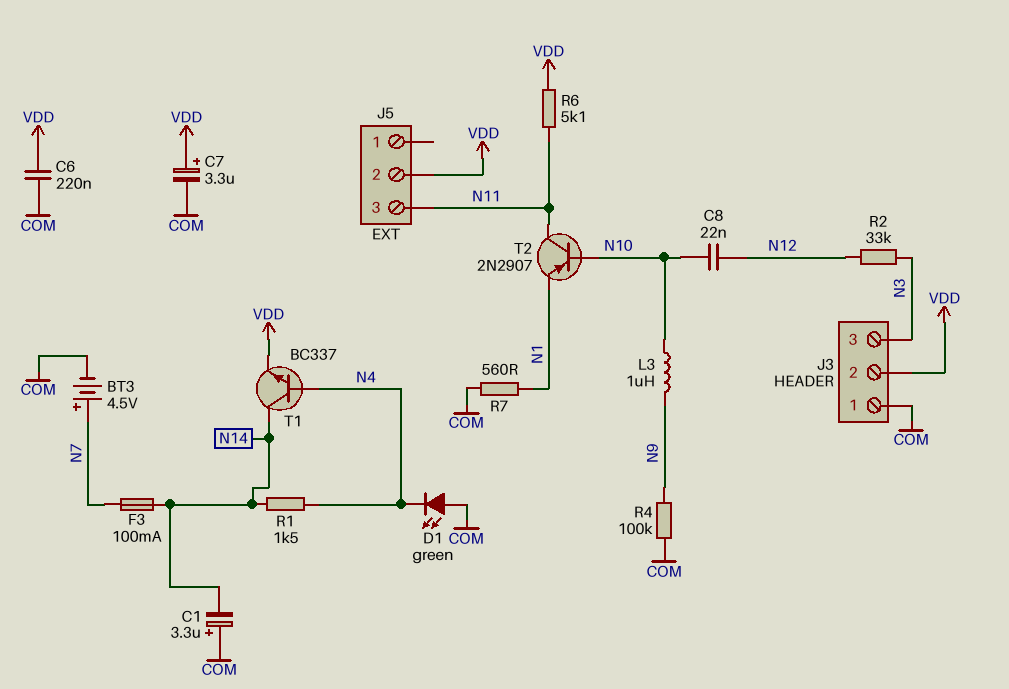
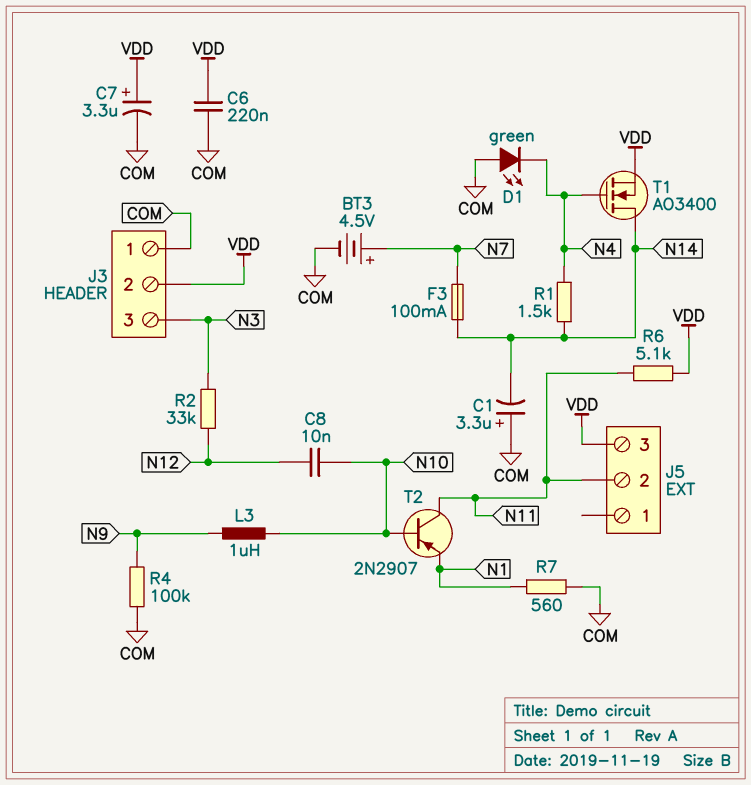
C8: 22nF (N10, N12) -> 10nF (N10, N12)
J5 pin 2: VDD -> N11
J5 pin 3: N11 -> VDD
T1: NPN BC337 (B N4, C N14, E VDD) -> NMOS AO3400 (G N4, D N14, S VDD)

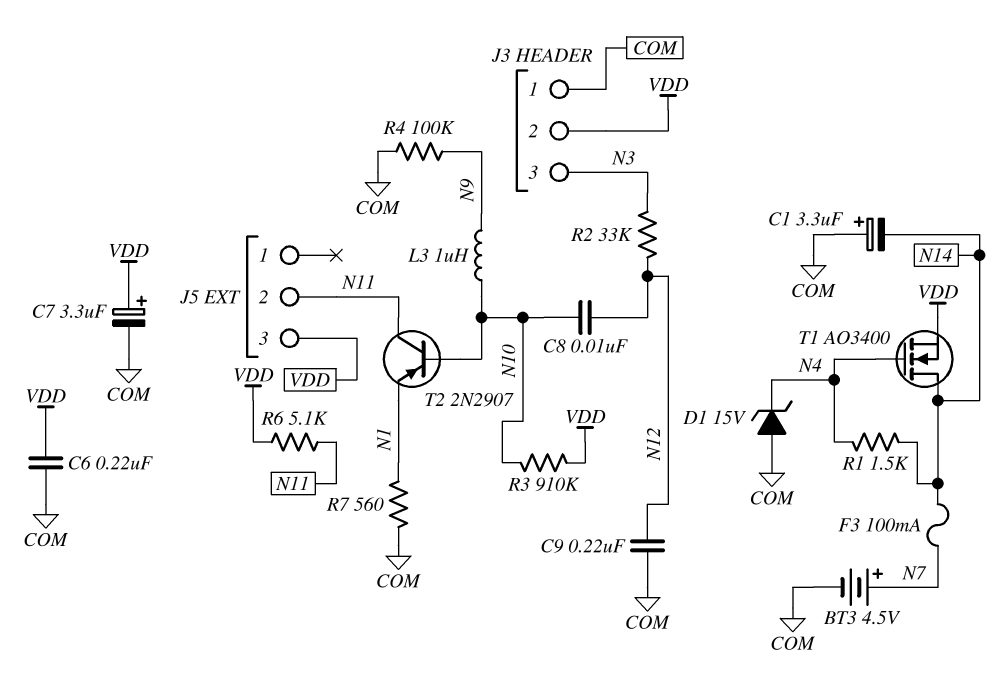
C9: none -> 220nF (COM, N12)
D1: LED green (A COM, K N4) -> zener 15V (A COM, K N4)
R3: none -> 910k (N10, VDD)

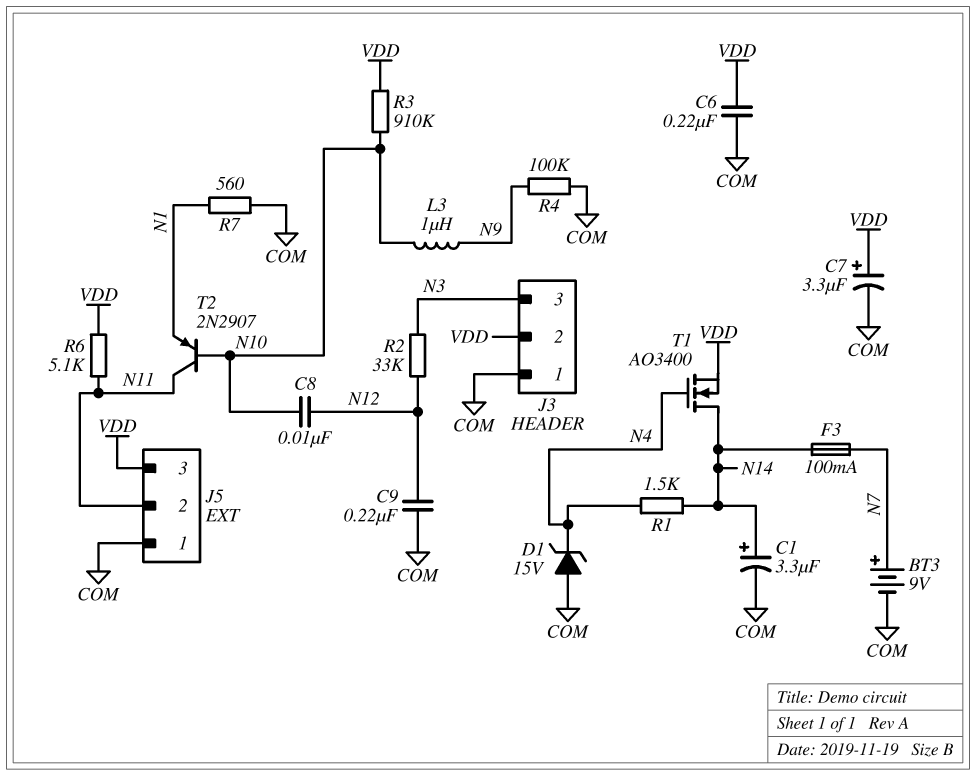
BT3: 4.5V (plus N7, minus COM) -> 9V (plus N7, minus COM)
C1: 3.3uF (plus COM, minus N14) -> 3.3uF (plus N14, minus COM)
J5 pin 1: none -> COM

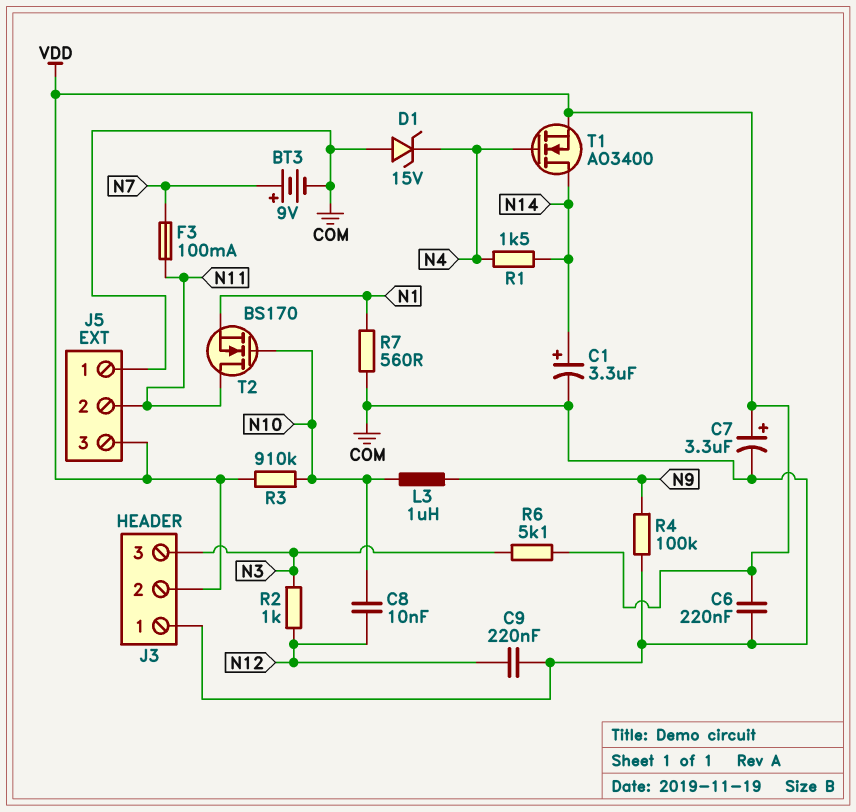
F3: 100mA (N7, N14) -> 100mA (N7, N11)
R2: 33k (N3, N12) -> 1k (N3, N12)
R6: 5.1k (N11, VDD) -> 5.1k (N3, VDD)
T2: PNP 2N2907 (B N10, C N11, E N1) -> NMOS BS170 (G N10, D N11, S N1)

